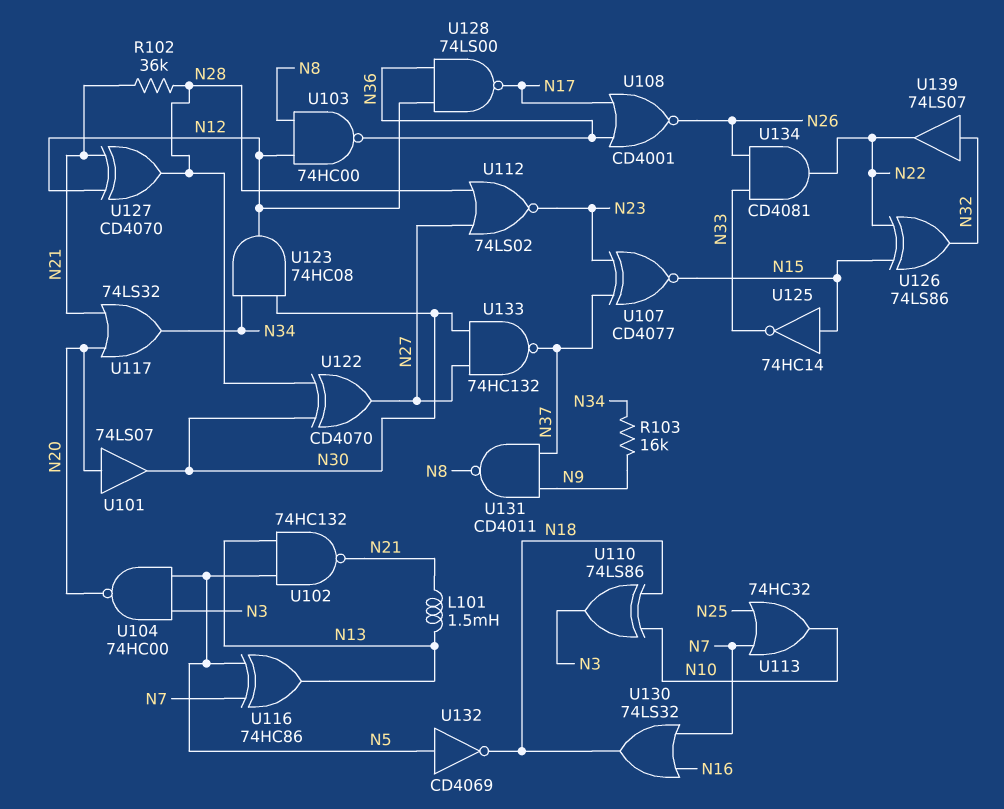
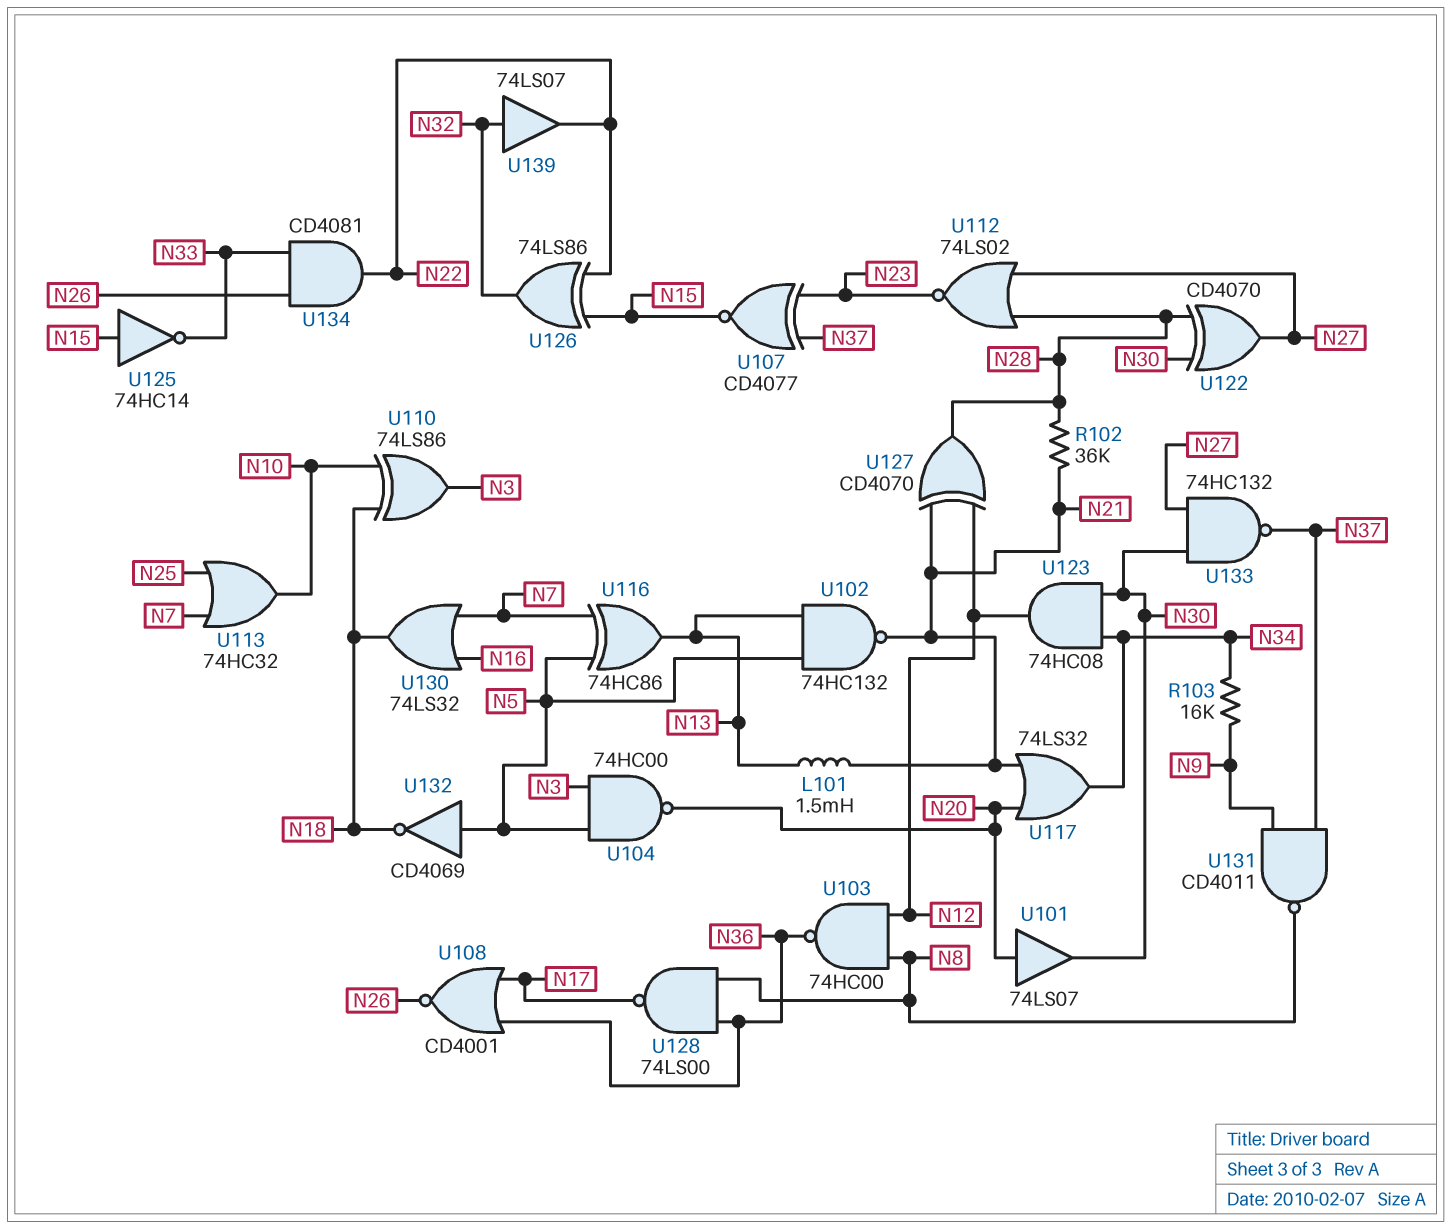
U128: NAND 74LS00 (in N12, in N36, out N17) -> NAND 74LS00 (in N8, in N36, out N17)

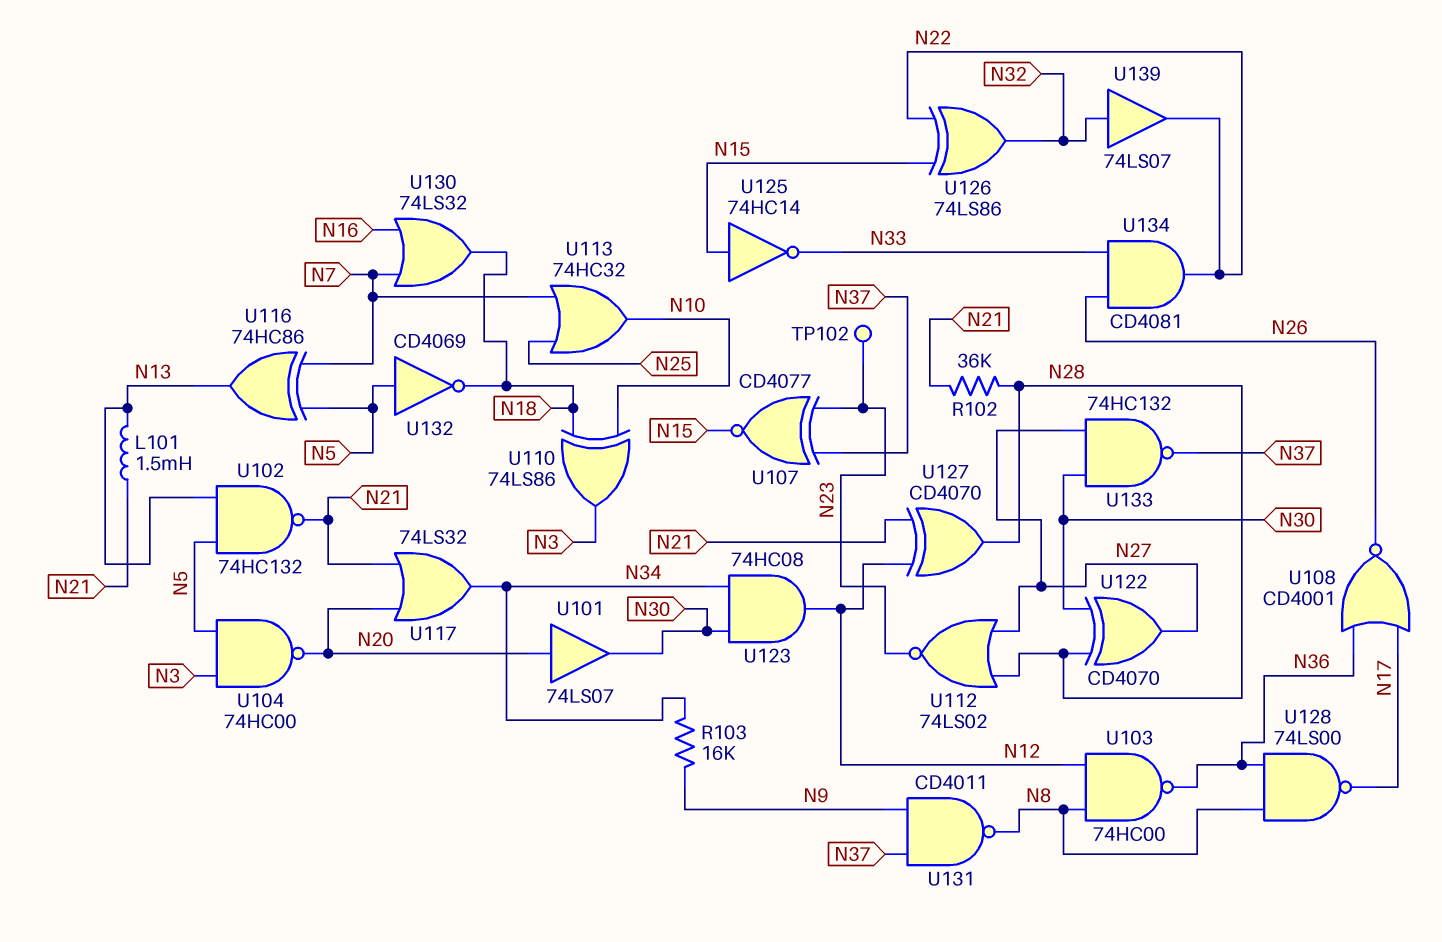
TP102: none -> test point (N23)

